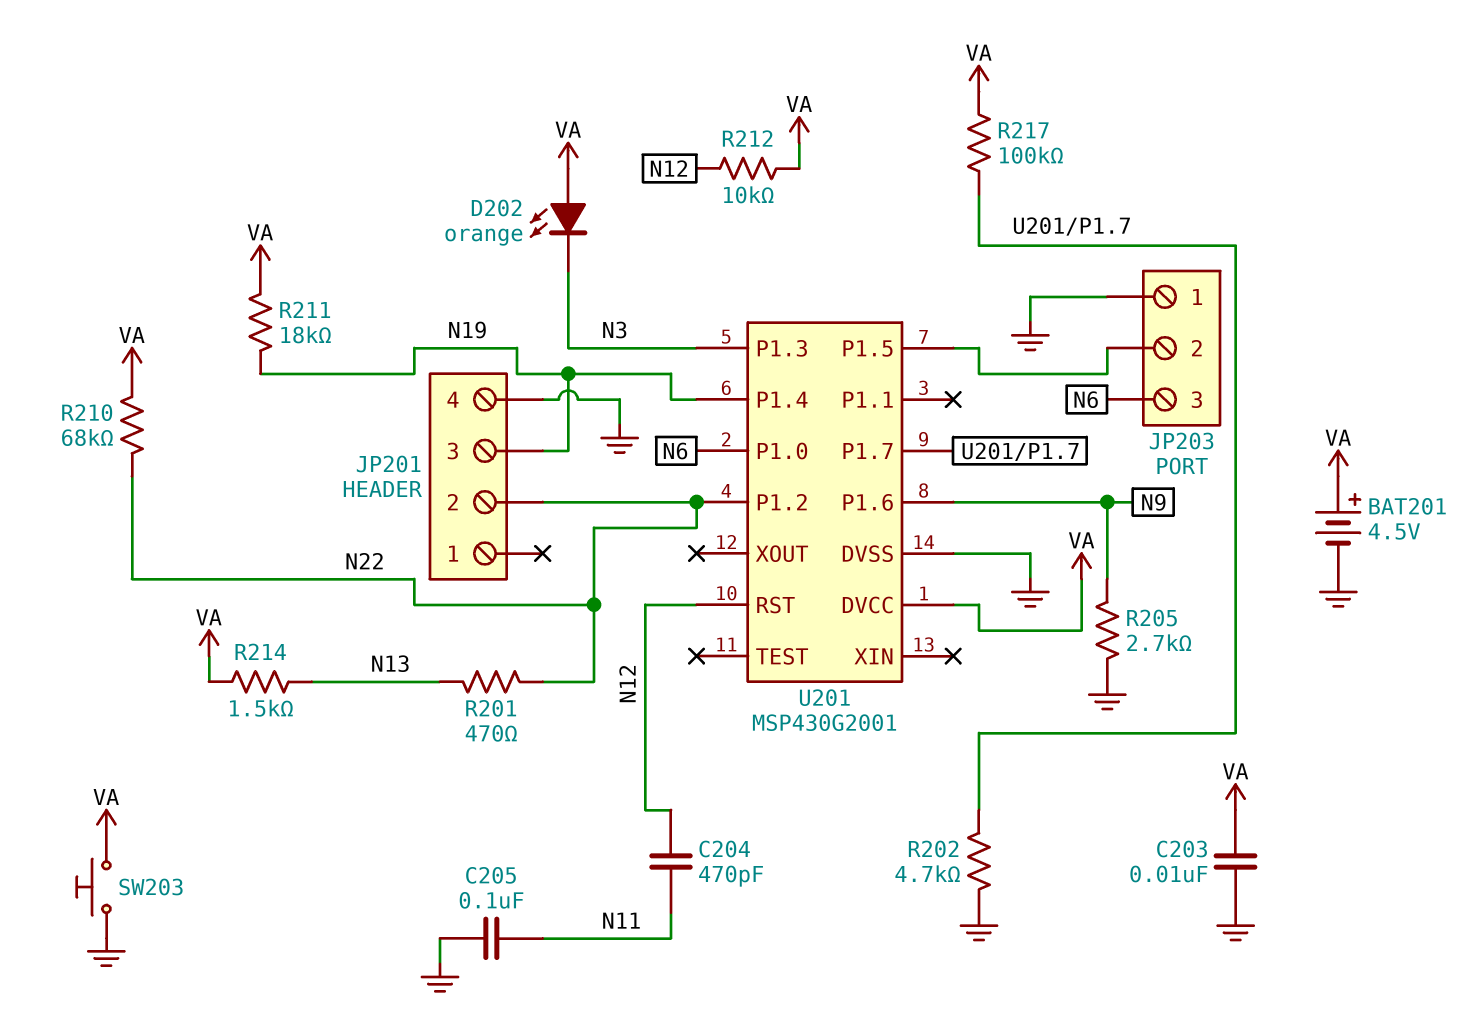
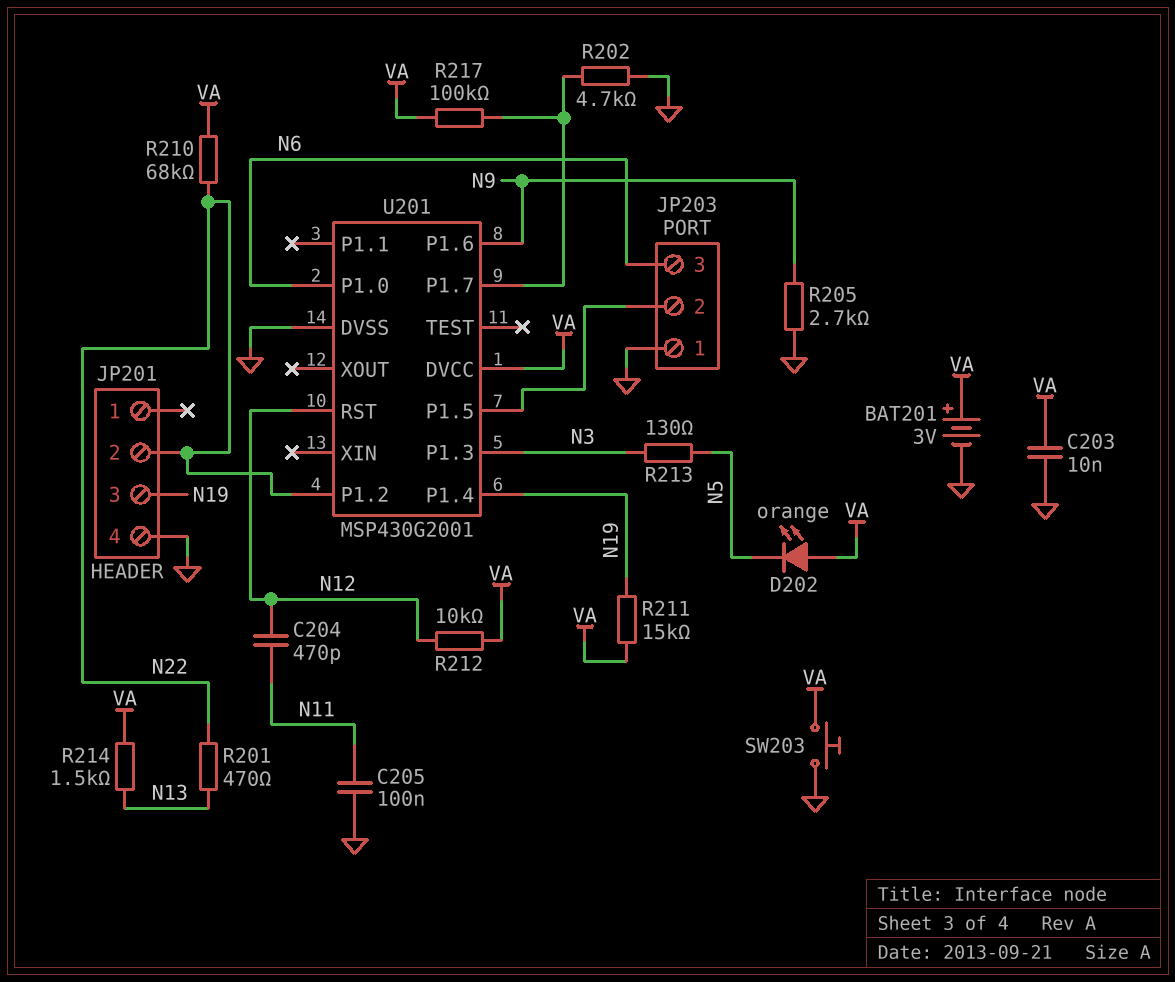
BAT201: 4.5V (plus VA, minus GND) -> 3V (plus VA, minus GND)
D202: LED orange (A VA, K N3) -> LED orange (A VA, K N5)
R211: 18k (N19, VA) -> 15k (N19, VA)
R213: none -> 130 (N3, N5)

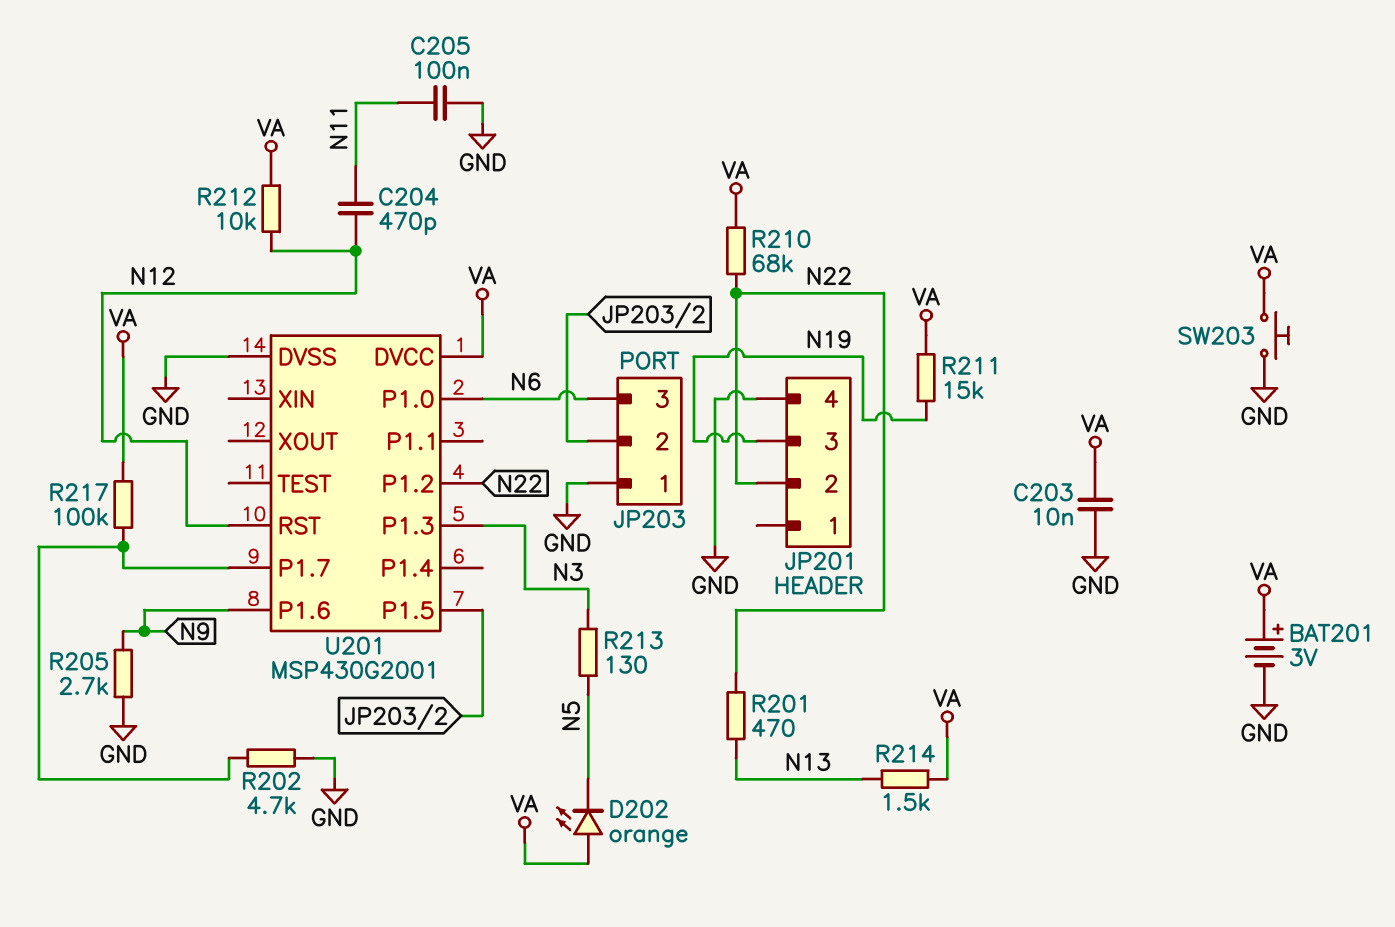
U201 pin P1.4: N19 -> none

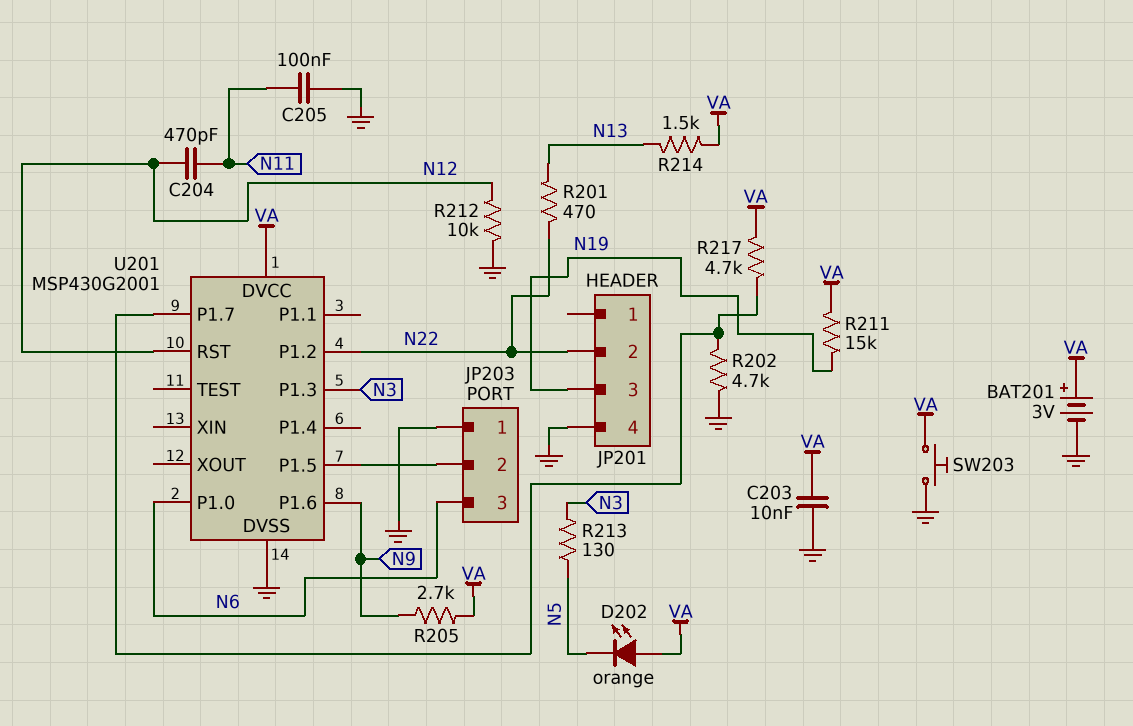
R205: 2.7k (GND, N9) -> 2.7k (N9, VA)
R210: 68k (N22, VA) -> none
R212: 10k (N12, VA) -> 10k (GND, N12)
R217: 100k (U201/P1.7, VA) -> 4.7k (U201/P1.7, VA)

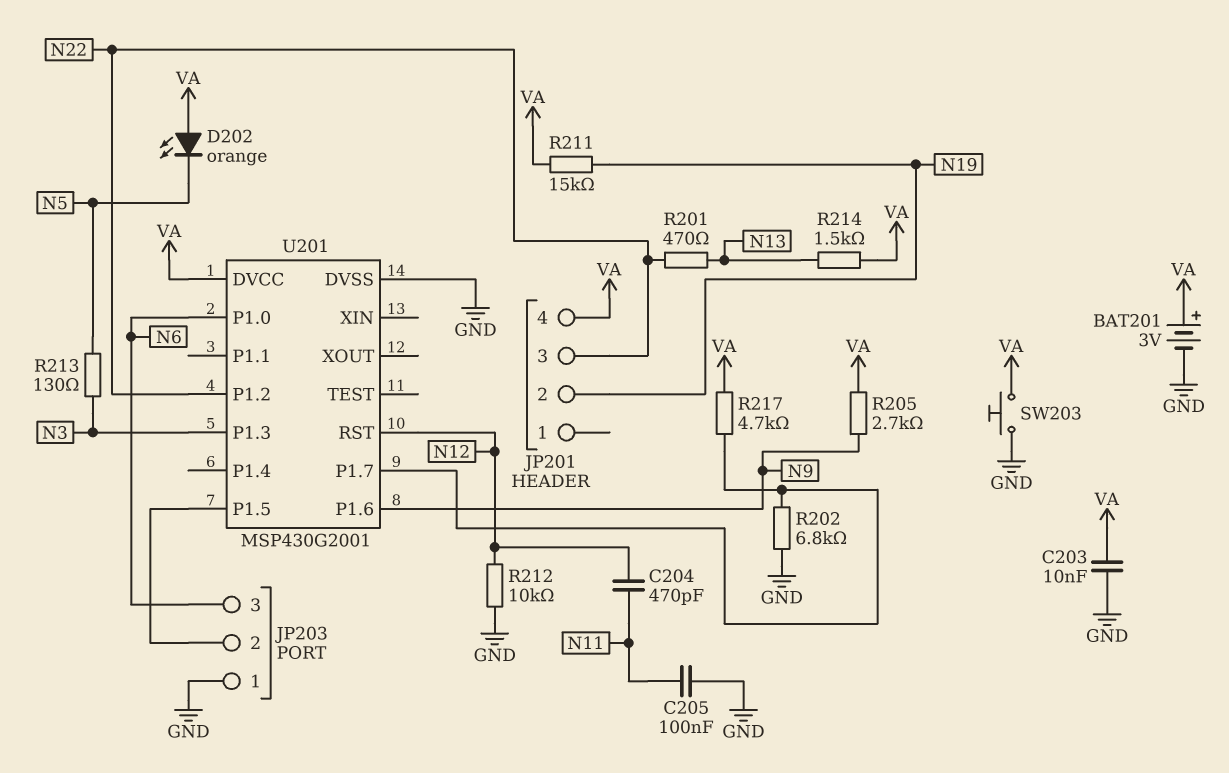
JP201 pin 2: N22 -> N19
JP201 pin 3: N19 -> N22
JP201 pin 4: GND -> VA
R202: 4.7k (GND, U201/P1.7) -> 6.8k (GND, U201/P1.7)

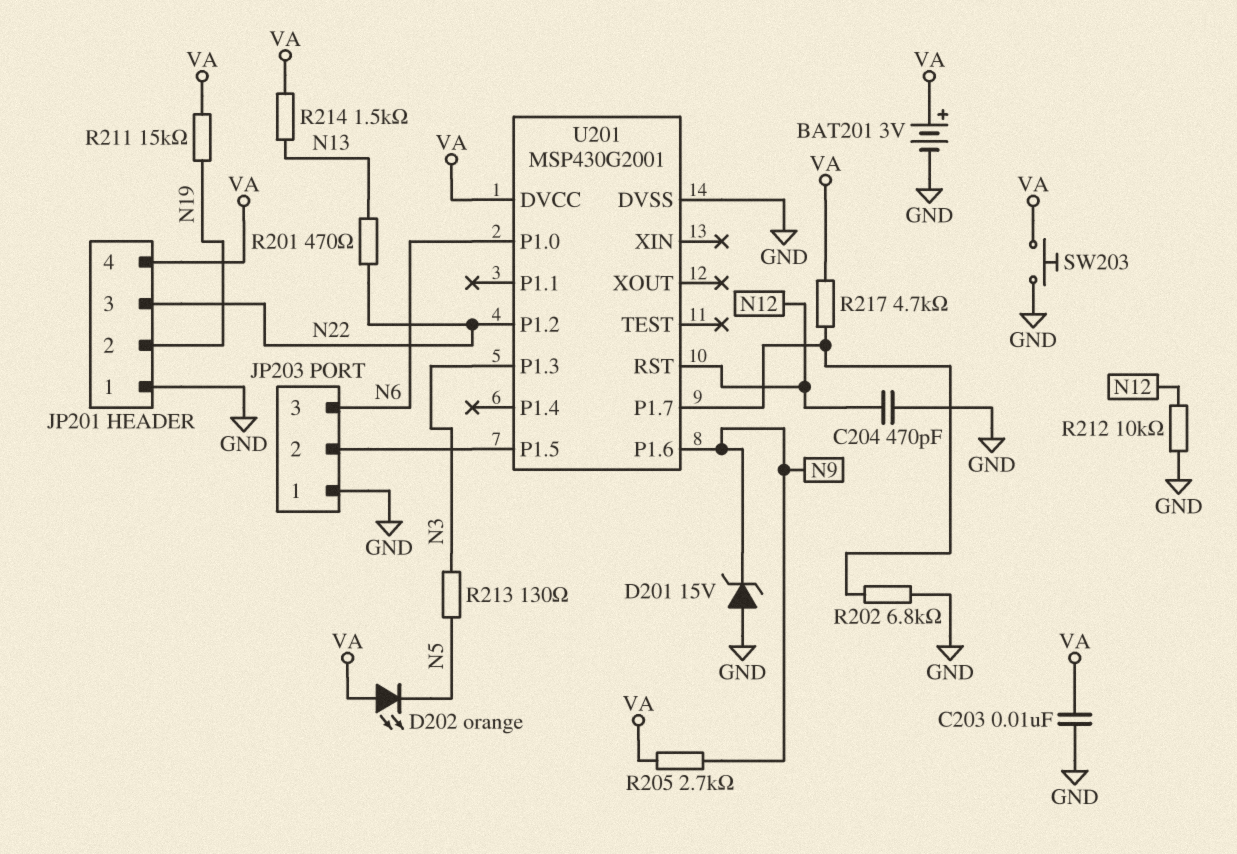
C204: 470pF (N11, N12) -> 470pF (GND, N12)
C205: 100nF (GND, N11) -> none
D201: none -> zener 15V (A GND, K N9)
JP201 pin 1: none -> GND

